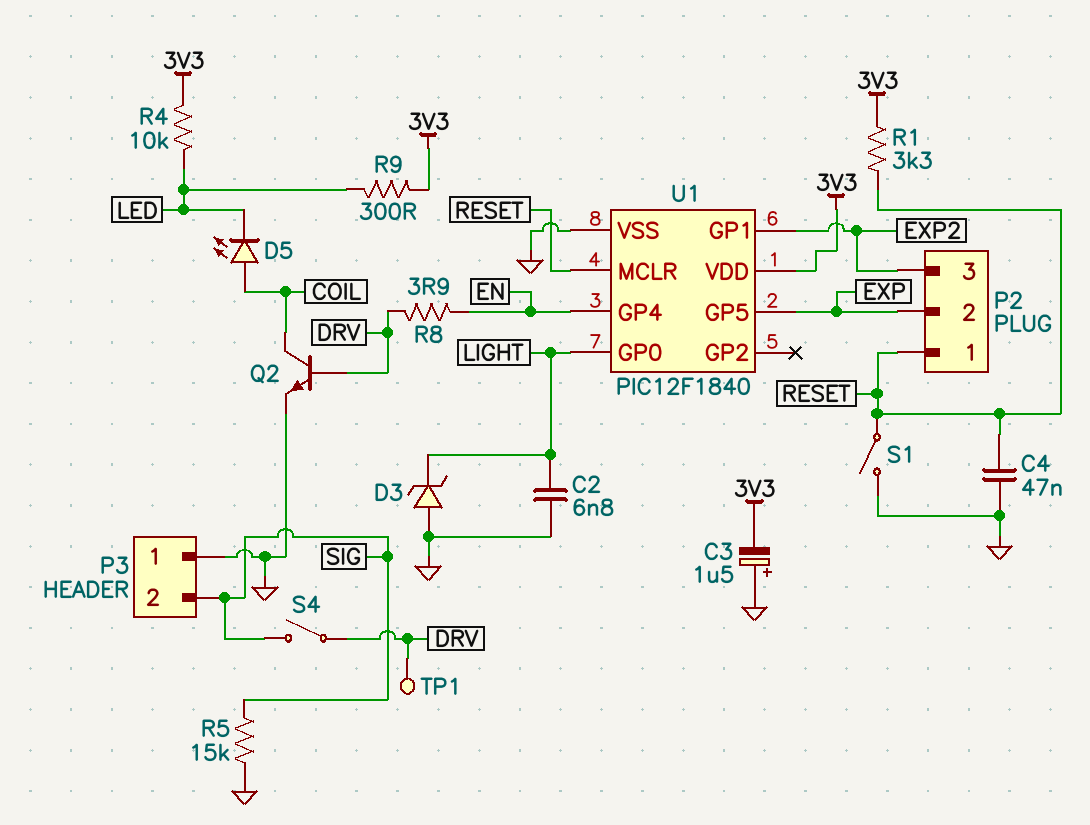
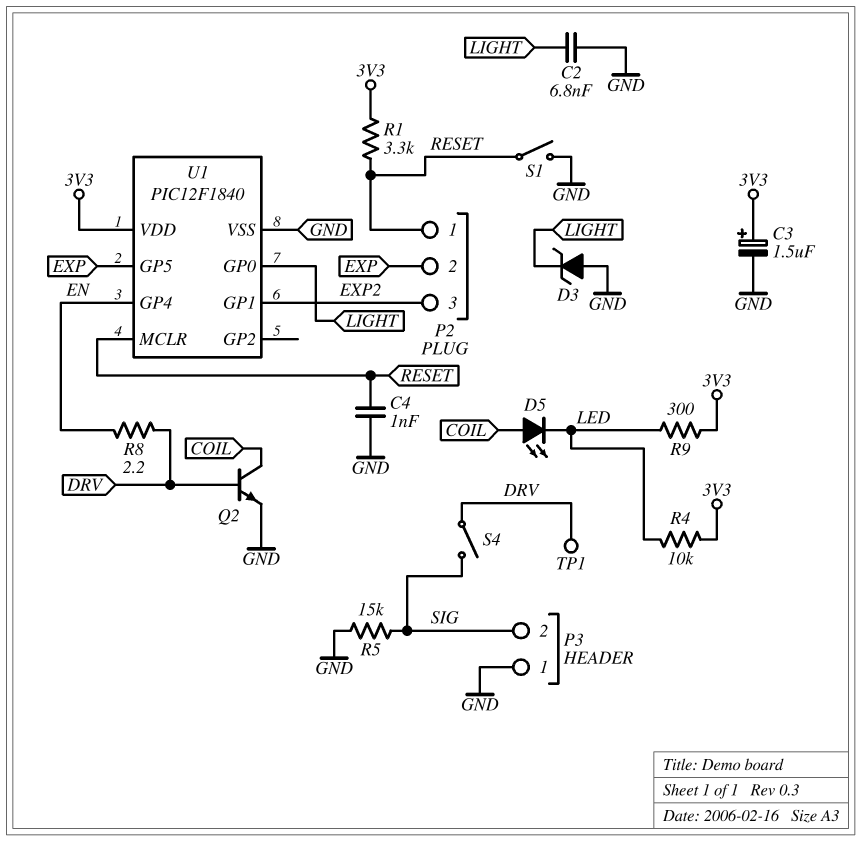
C3: 1.5uF (plus GND, minus 3V3) -> 1.5uF (plus 3V3, minus GND)
C4: 47nF (GND, RESET) -> 1nF (GND, RESET)
R8: 3.9 (DRV, EN) -> 2.2 (DRV, EN)

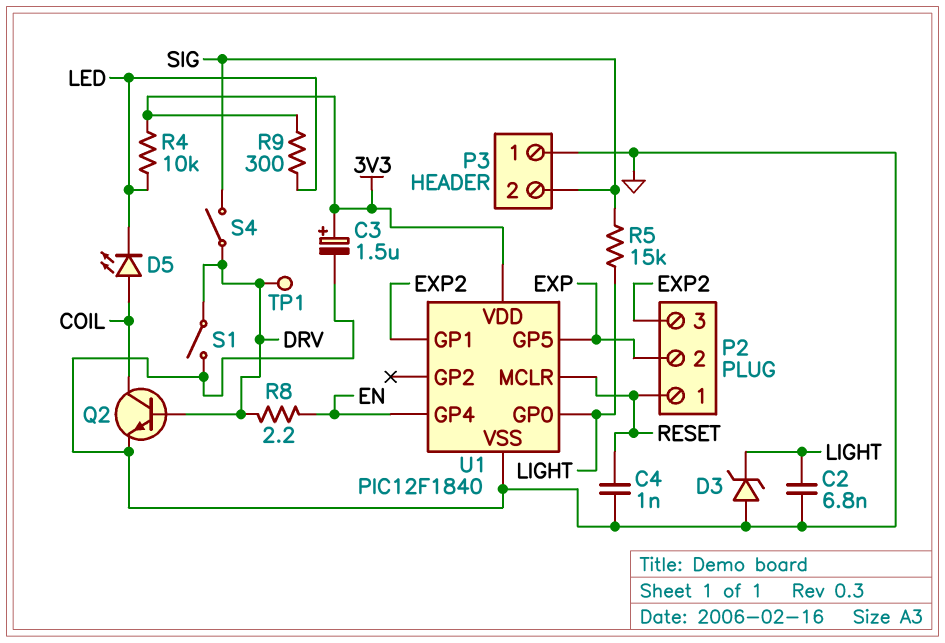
R1: 3.3k (3V3, RESET) -> none
R5: 15k (GND, SIG) -> 15k (LIGHT, SIG)
S1: switch (GND, RESET) -> switch (DRV, GND)

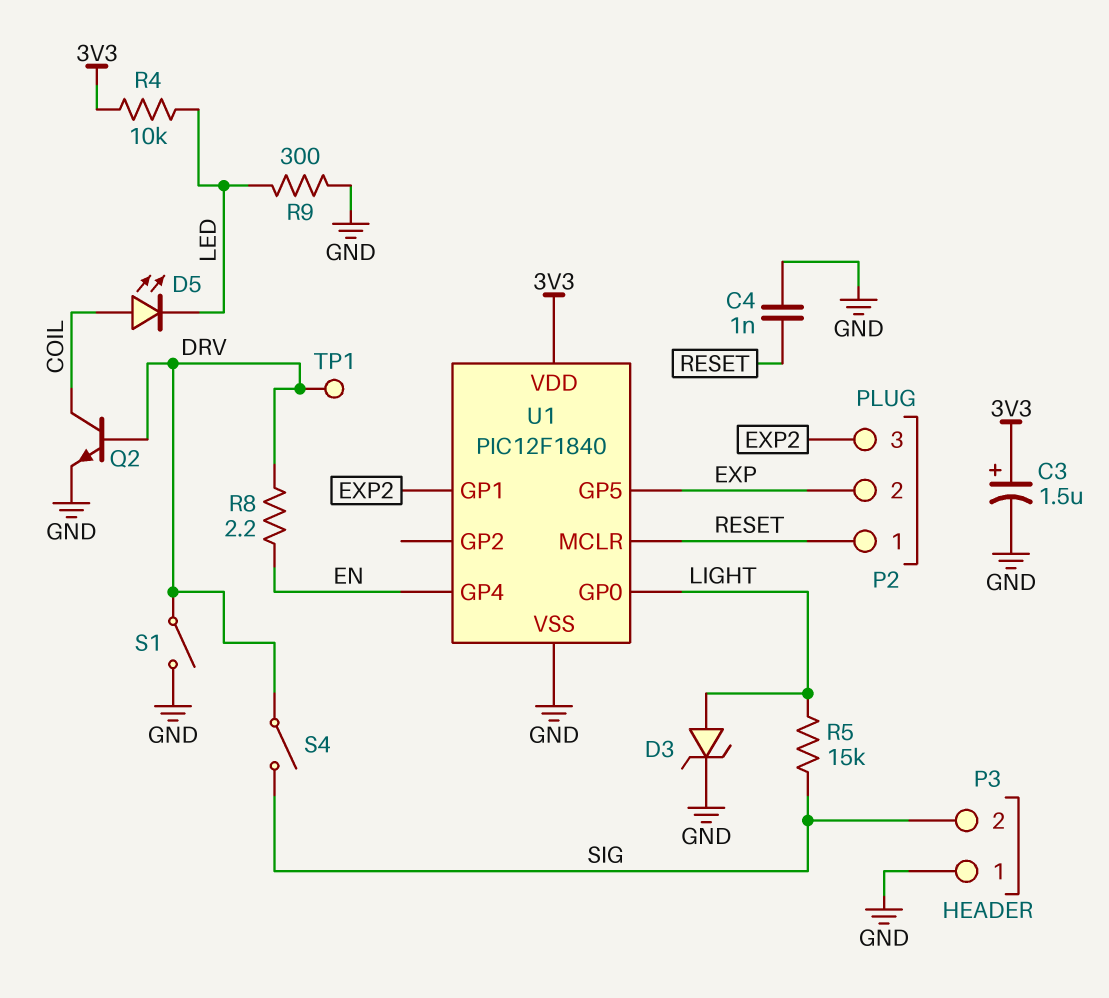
C2: 6.8nF (GND, LIGHT) -> none
D3: zener (A GND, K LIGHT) -> zener (A LIGHT, K GND)
R9: 300 (3V3, LED) -> 300 (GND, LED)

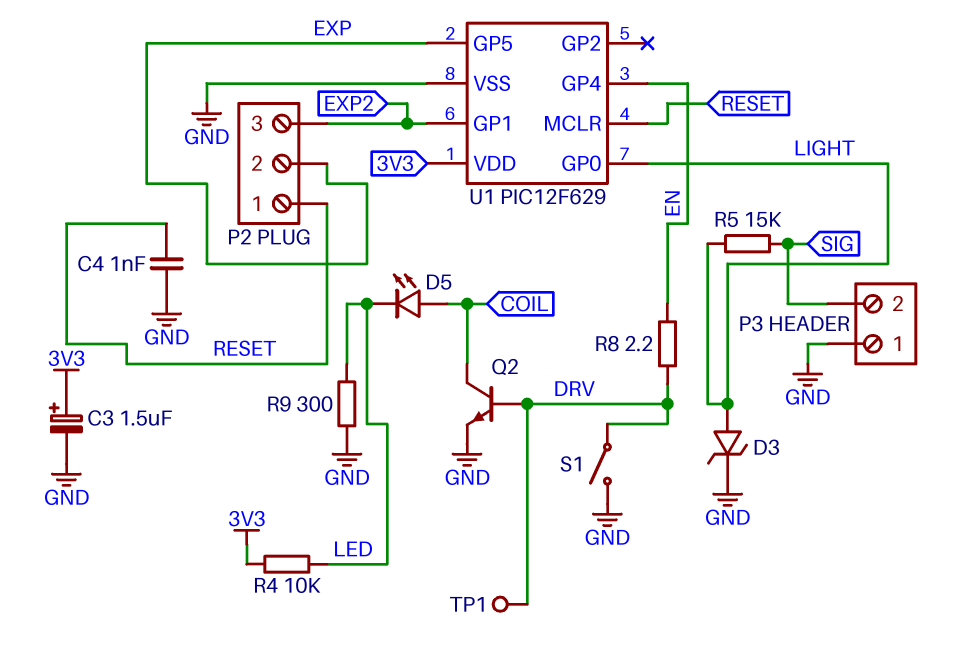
S4: switch (DRV, SIG) -> none
U1: PIC12F1840 -> PIC12F629

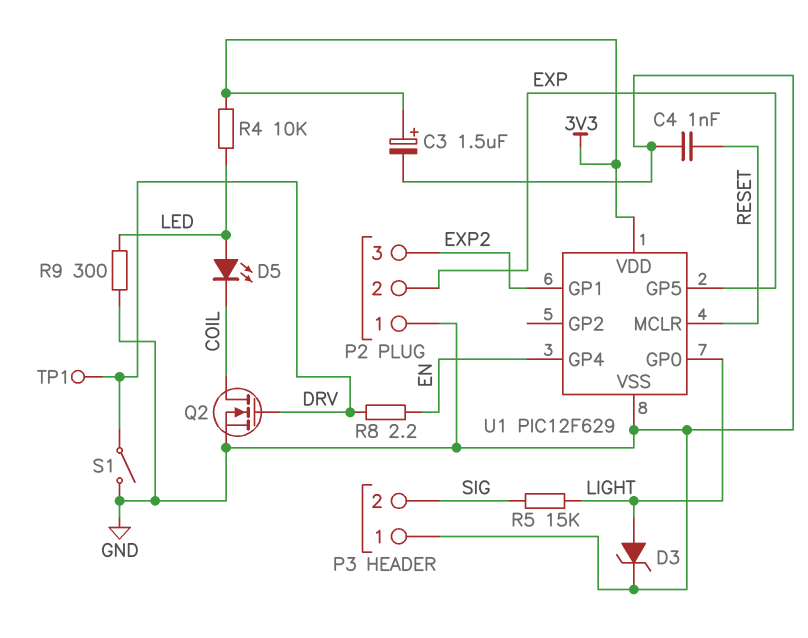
D5: LED (A COIL, K LED) -> LED (A LED, K COIL)
P2 pin 1: RESET -> GND
Q2: NPN (B DRV, C COIL, E GND) -> NMOS (G DRV, D COIL, S GND)

